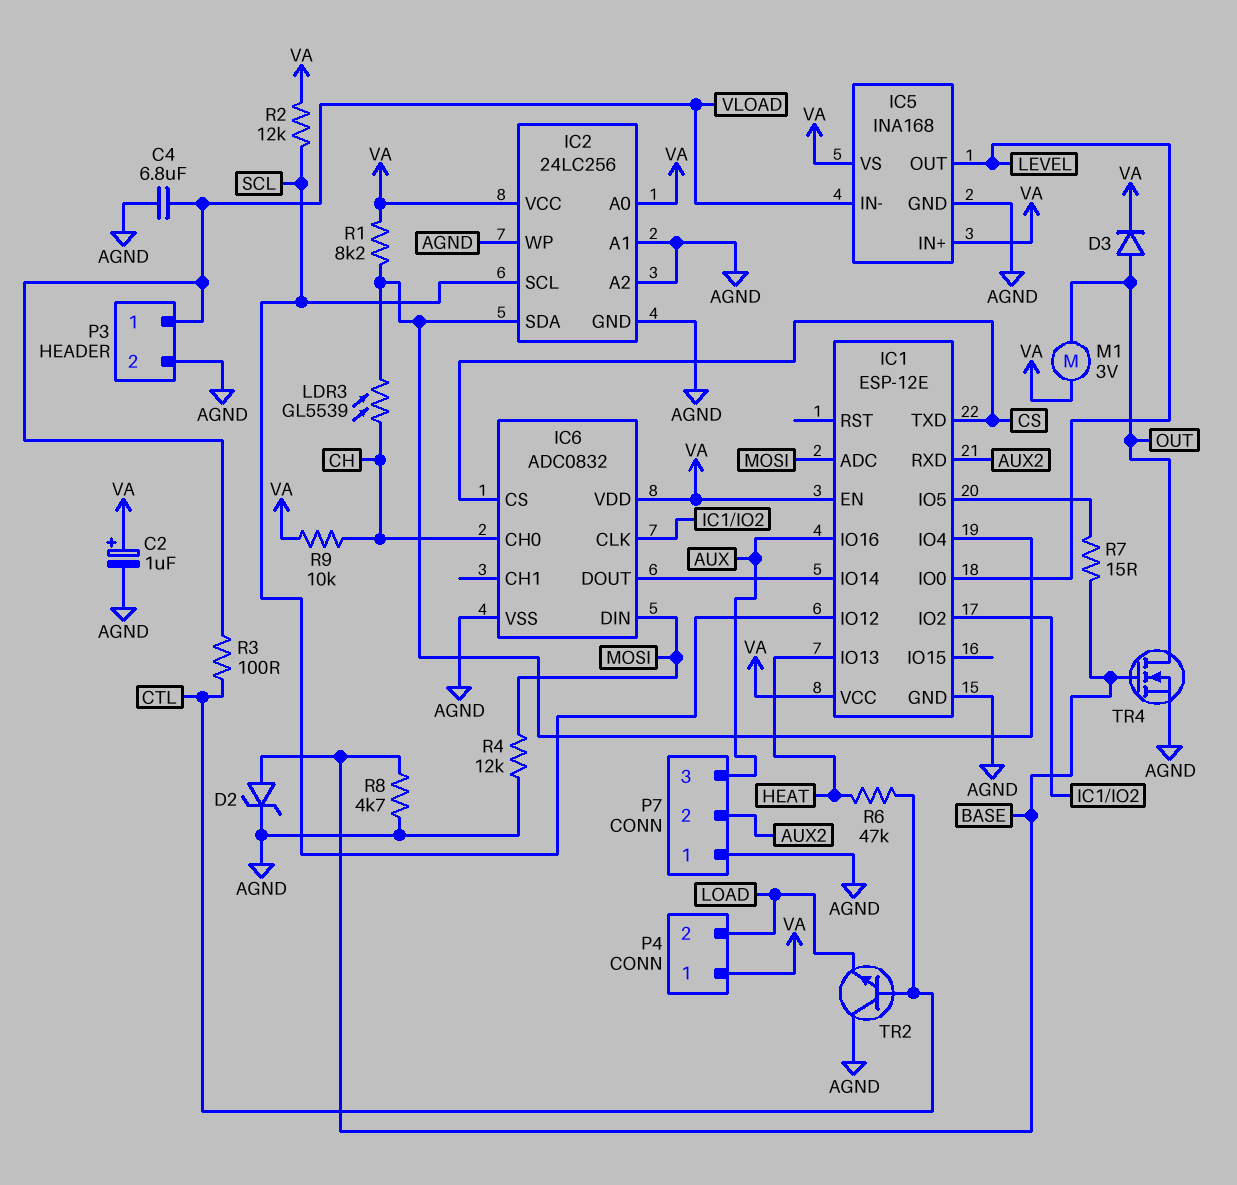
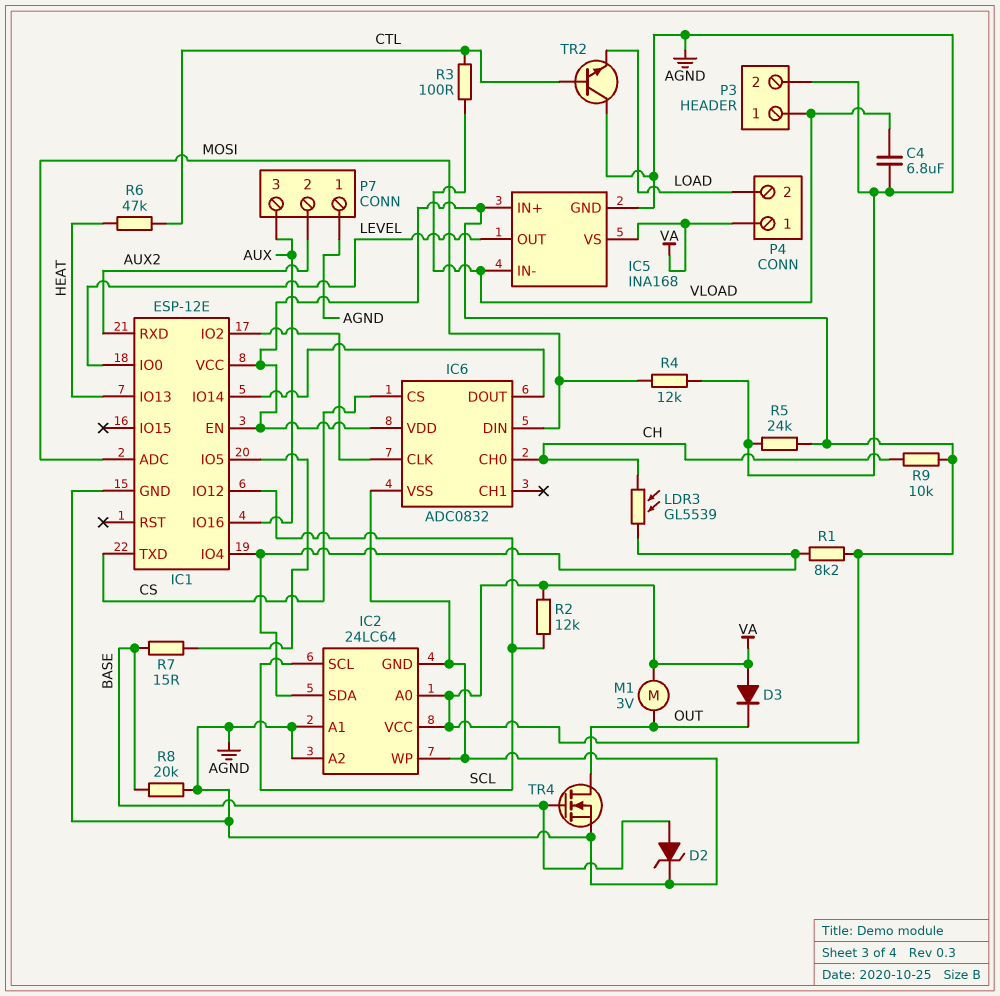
C2: 1uF (plus VA, minus AGND) -> none
D3: diode (A OUT, K VA) -> diode (A VA, K OUT)
IC2: 24LC256 -> 24LC64
R5: none -> 24k (AGND, VA)
R8: 4.7k (AGND, BASE) -> 20k (AGND, BASE)

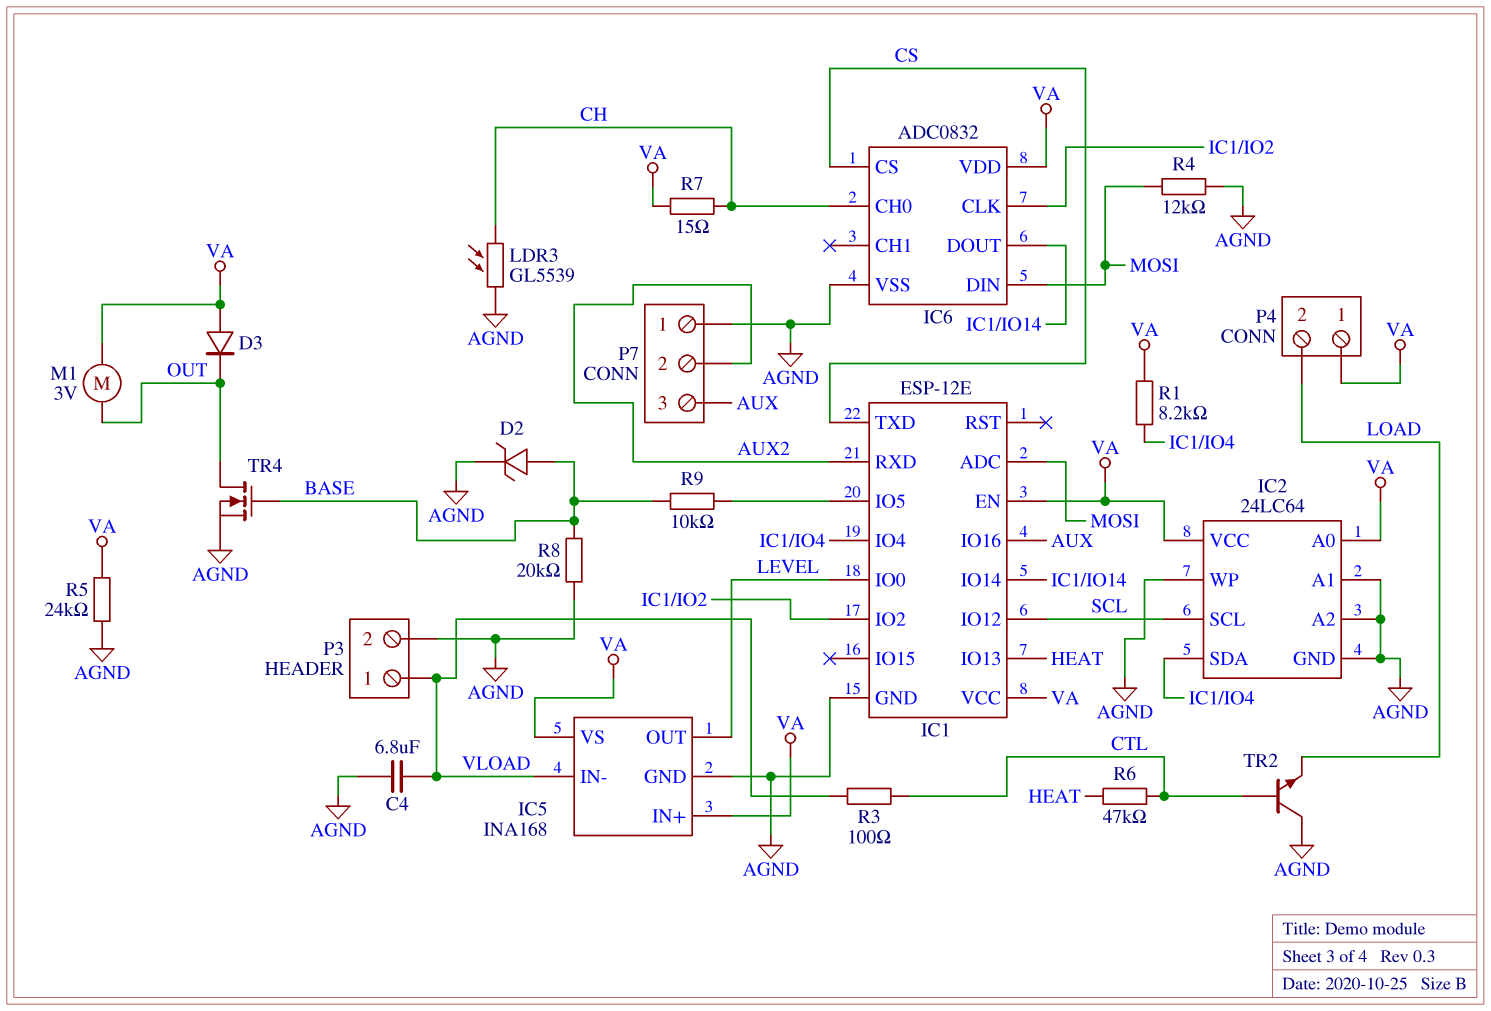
LDR3: GL5539 (CH, IC1/IO4) -> GL5539 (AGND, CH)
R2: 12k (SCL, VA) -> none
R7: 15 (BASE, IC1/IO5) -> 15 (CH, VA)
R9: 10k (CH, VA) -> 10k (BASE, IC1/IO5)

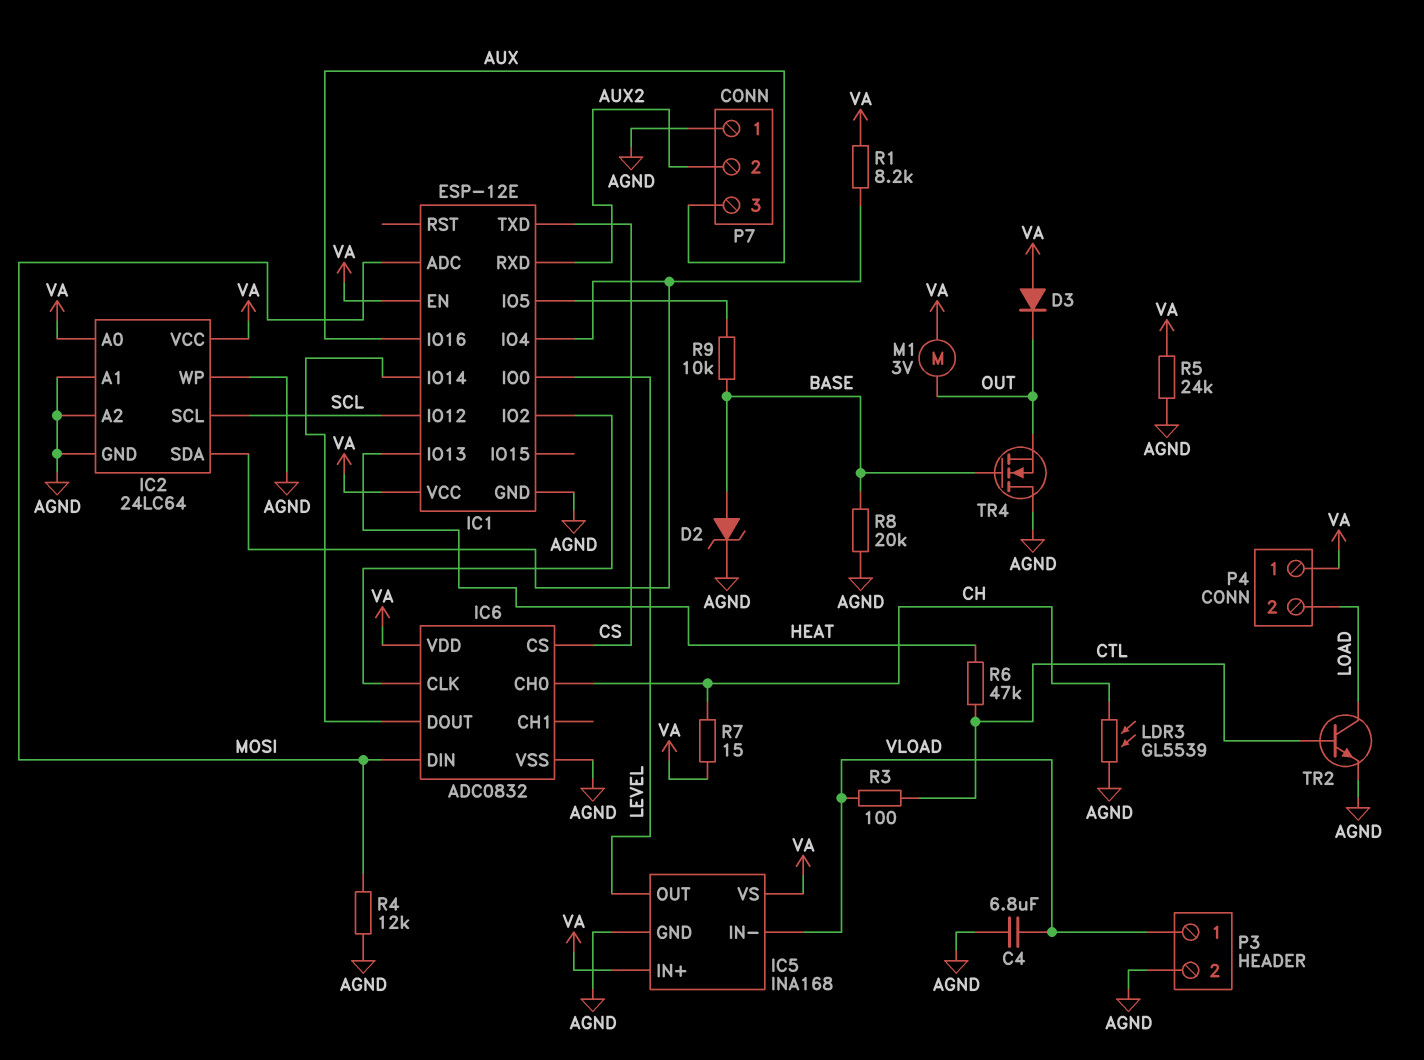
TR2: NPN (B CTL, C AGND, E LOAD) -> NPN (B CTL, C LOAD, E AGND)
TR4: NMOS (G BASE, D OUT, S AGND) -> NMOS (G BASE, D AGND, S OUT)

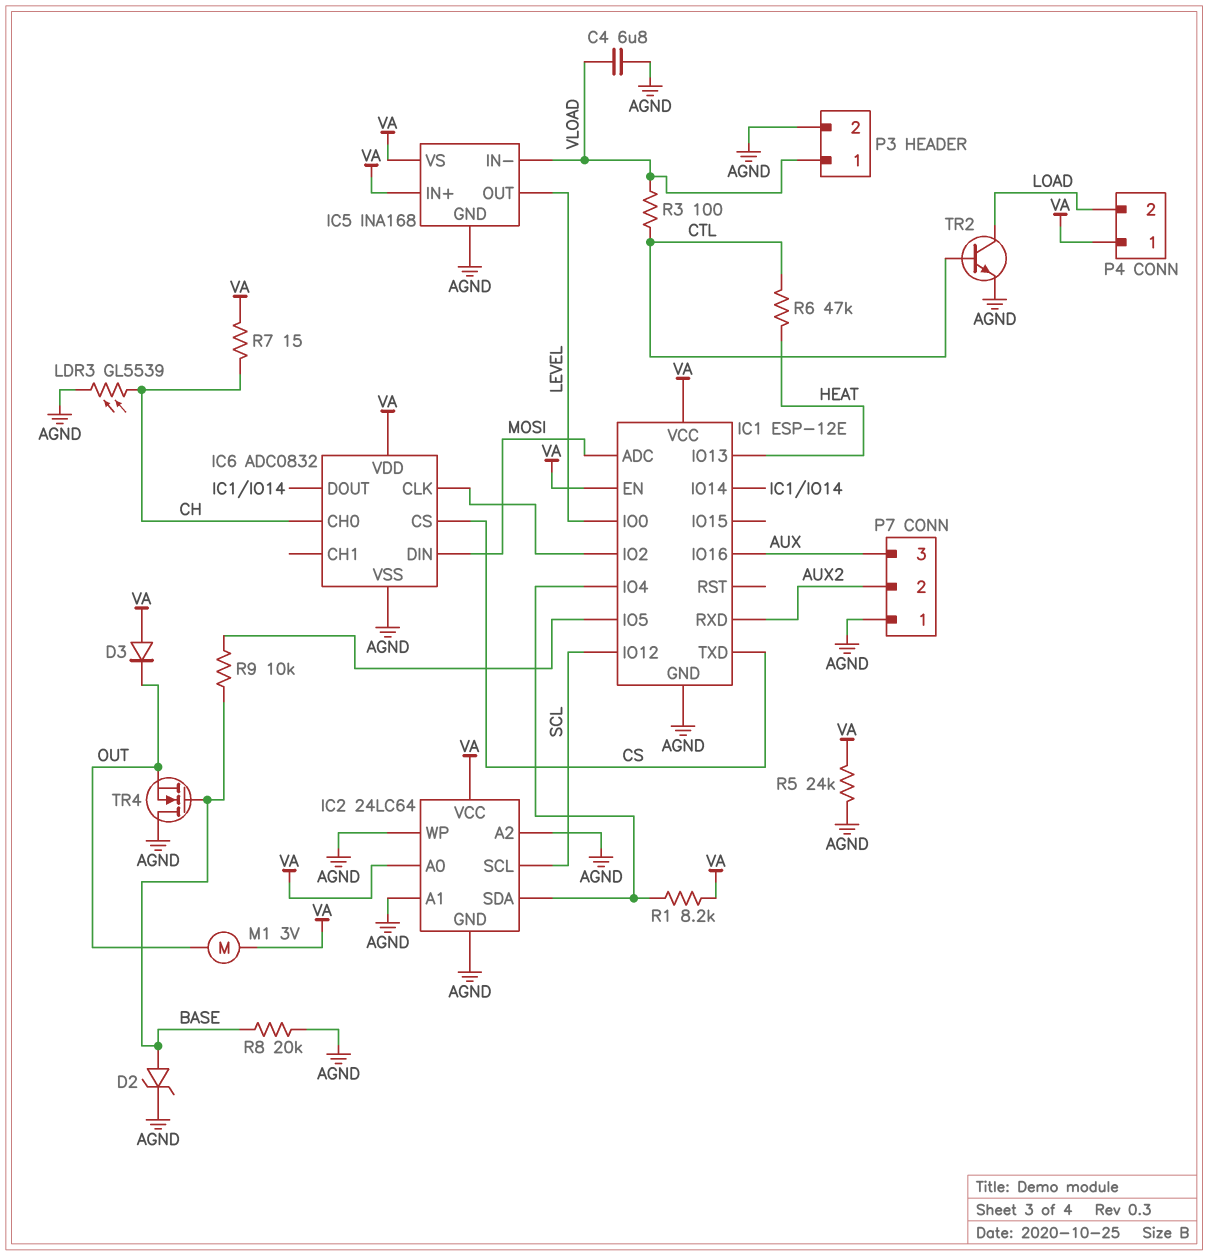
R4: 12k (AGND, MOSI) -> none

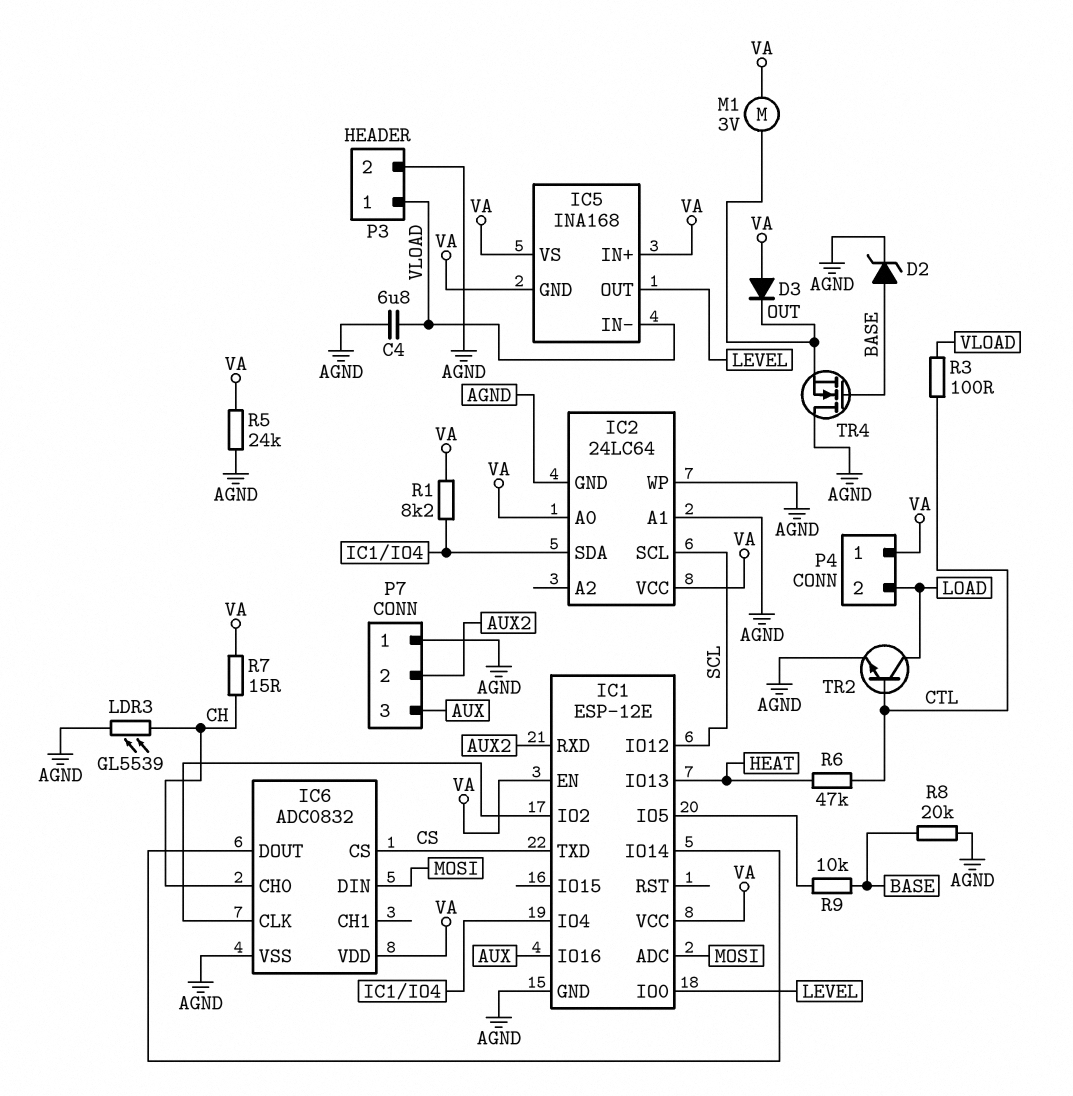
IC2 pin A2: AGND -> none
IC5 pin GND: AGND -> VA

